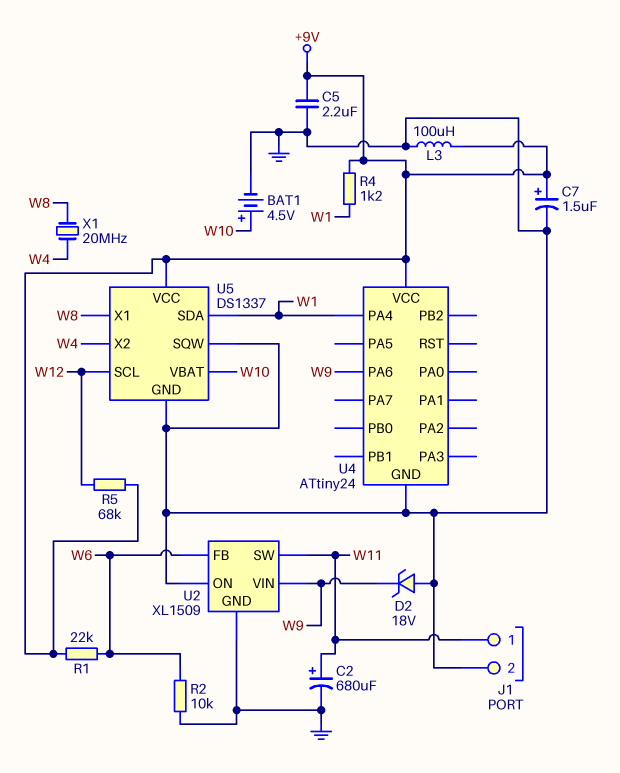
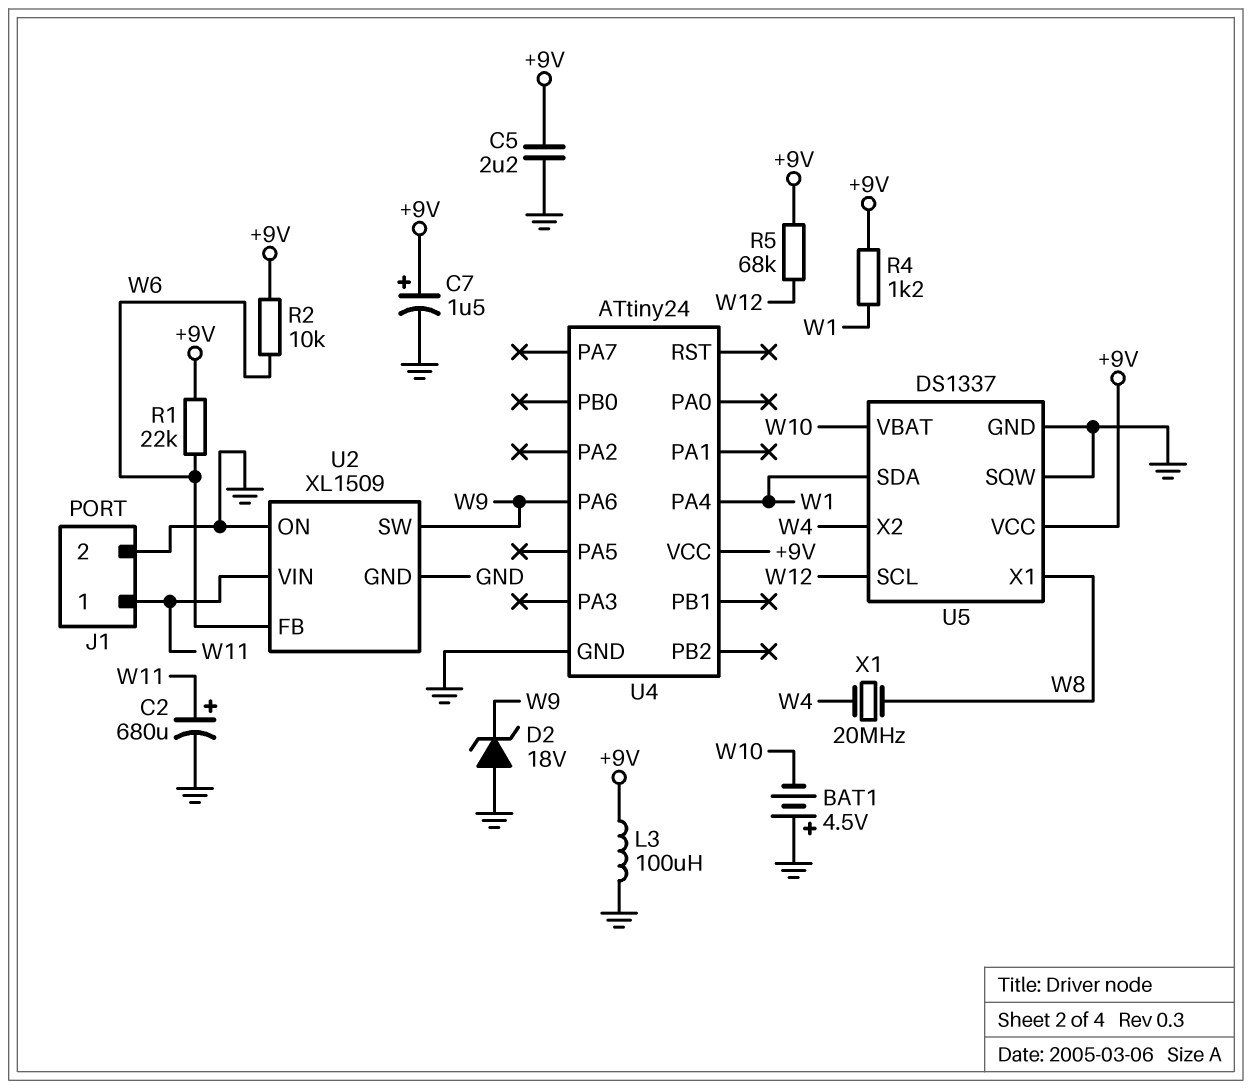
BAT1: 4.5V (plus W10, minus GND) -> 4.5V (plus GND, minus W10)
R2: 10k (GND, W6) -> 10k (+9V, W6)
U2 pin SW: W11 -> W9
U2 pin VIN: W9 -> W11

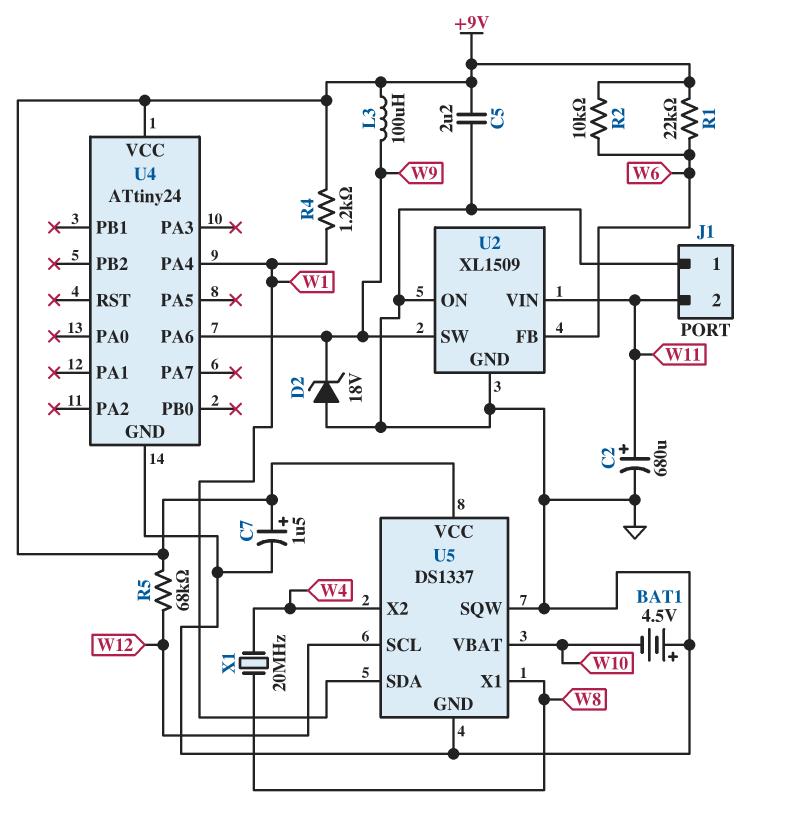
J1 pin 1: W11 -> GND
J1 pin 2: GND -> W11
L3: 100uH (+9V, GND) -> 100uH (+9V, W9)

